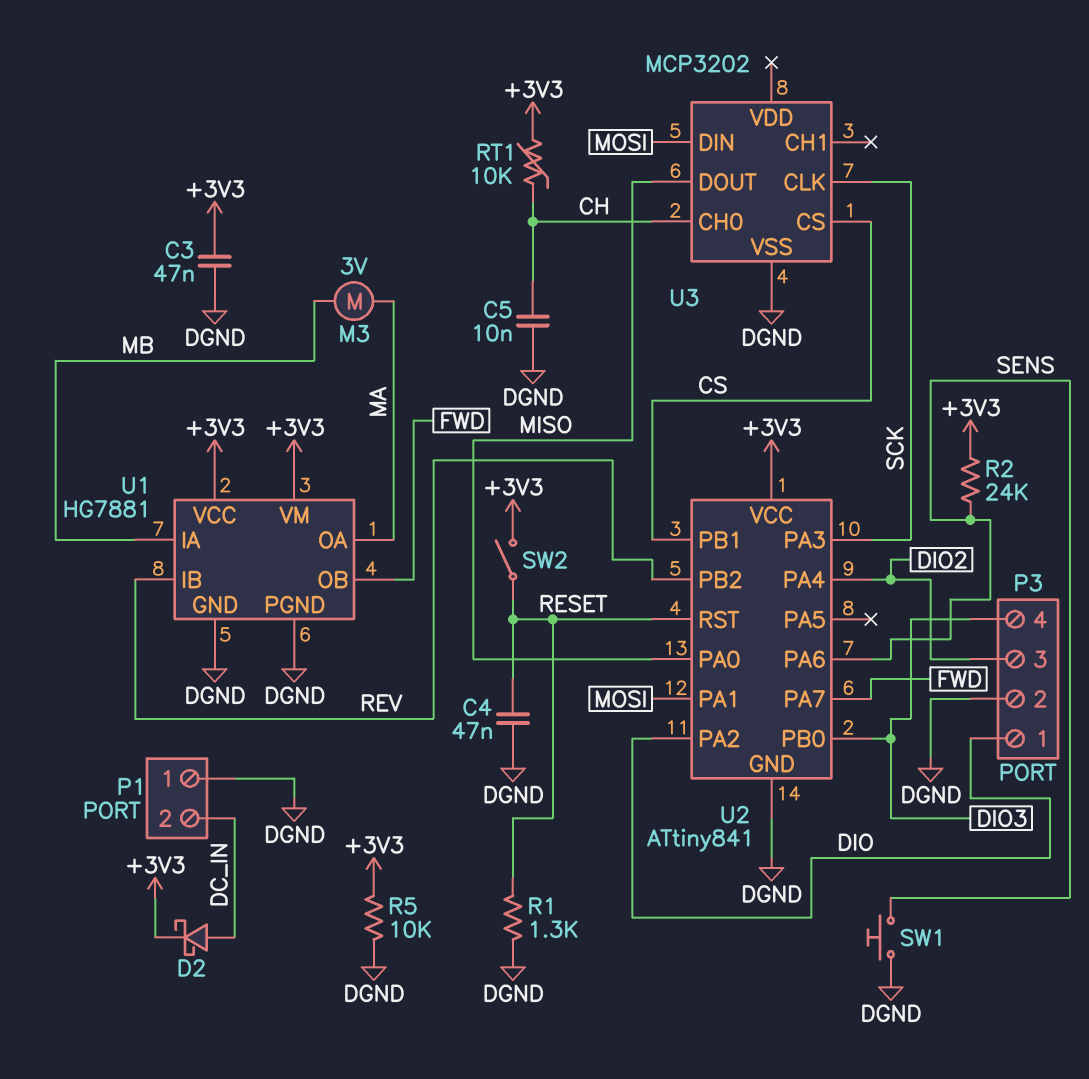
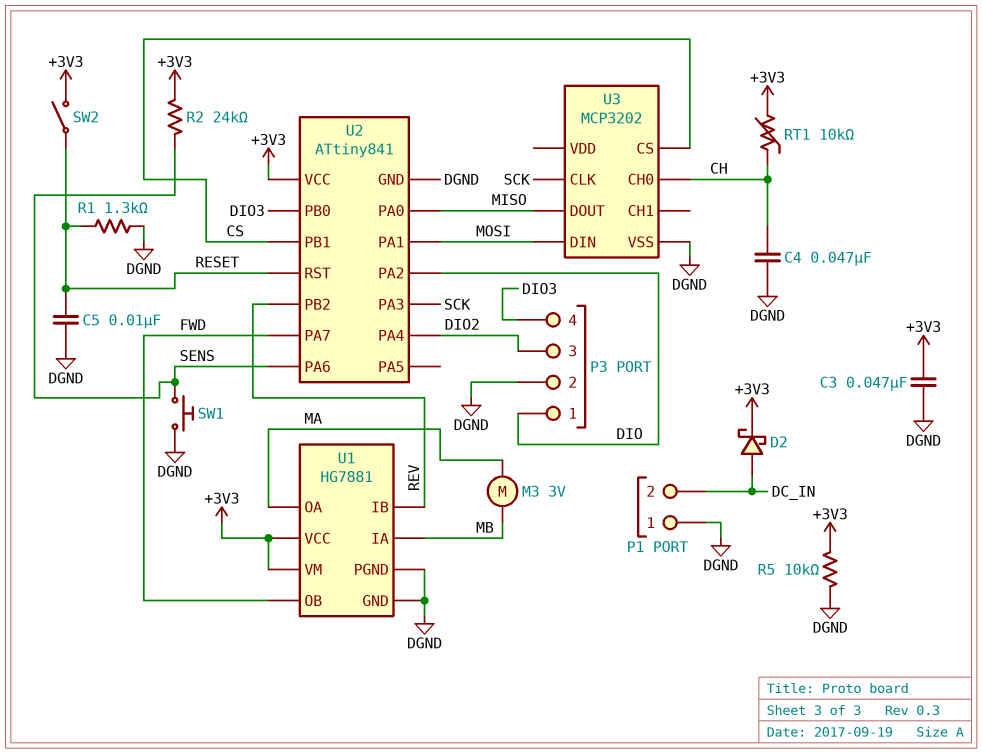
C4: 47nF (DGND, RESET) -> 47nF (CH, DGND)
C5: 10nF (CH, DGND) -> 10nF (DGND, RESET)

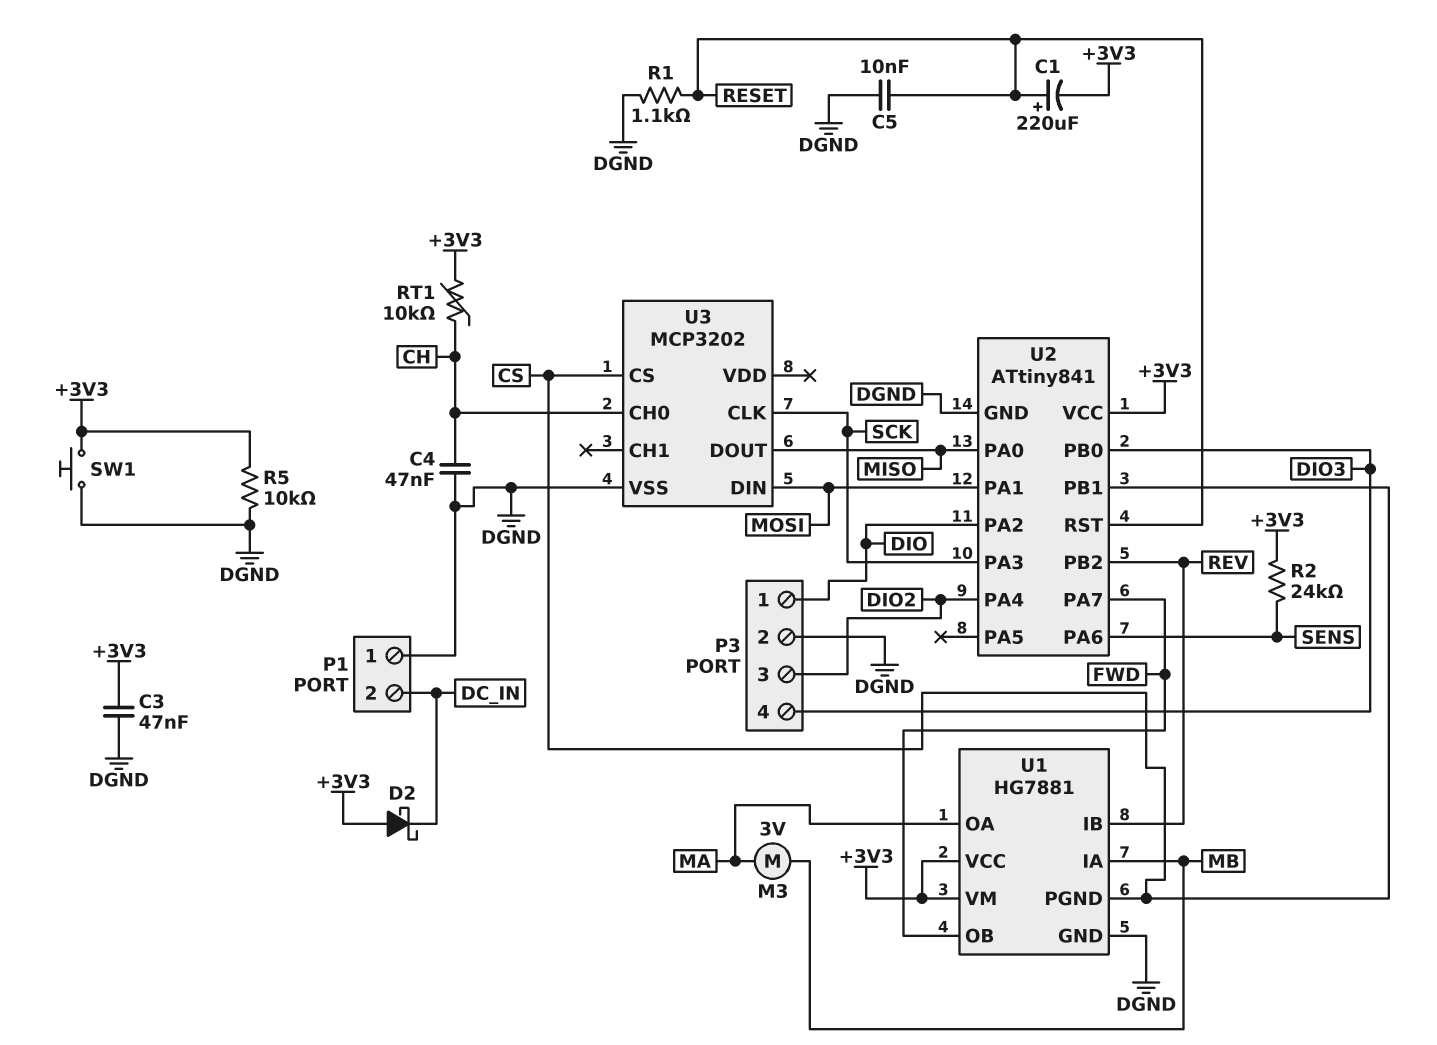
C1: none -> 220uF (plus RESET, minus +3V3)
D2: schottky (A DC_IN, K +3V3) -> schottky (A +3V3, K DC_IN)
R1: 1.3k (DGND, RESET) -> 1.1k (DGND, RESET)
SW1: button (DGND, SENS) -> button (+3V3, DGND)
SW2: switch (+3V3, RESET) -> none
U1 pin PGND: DGND -> CS

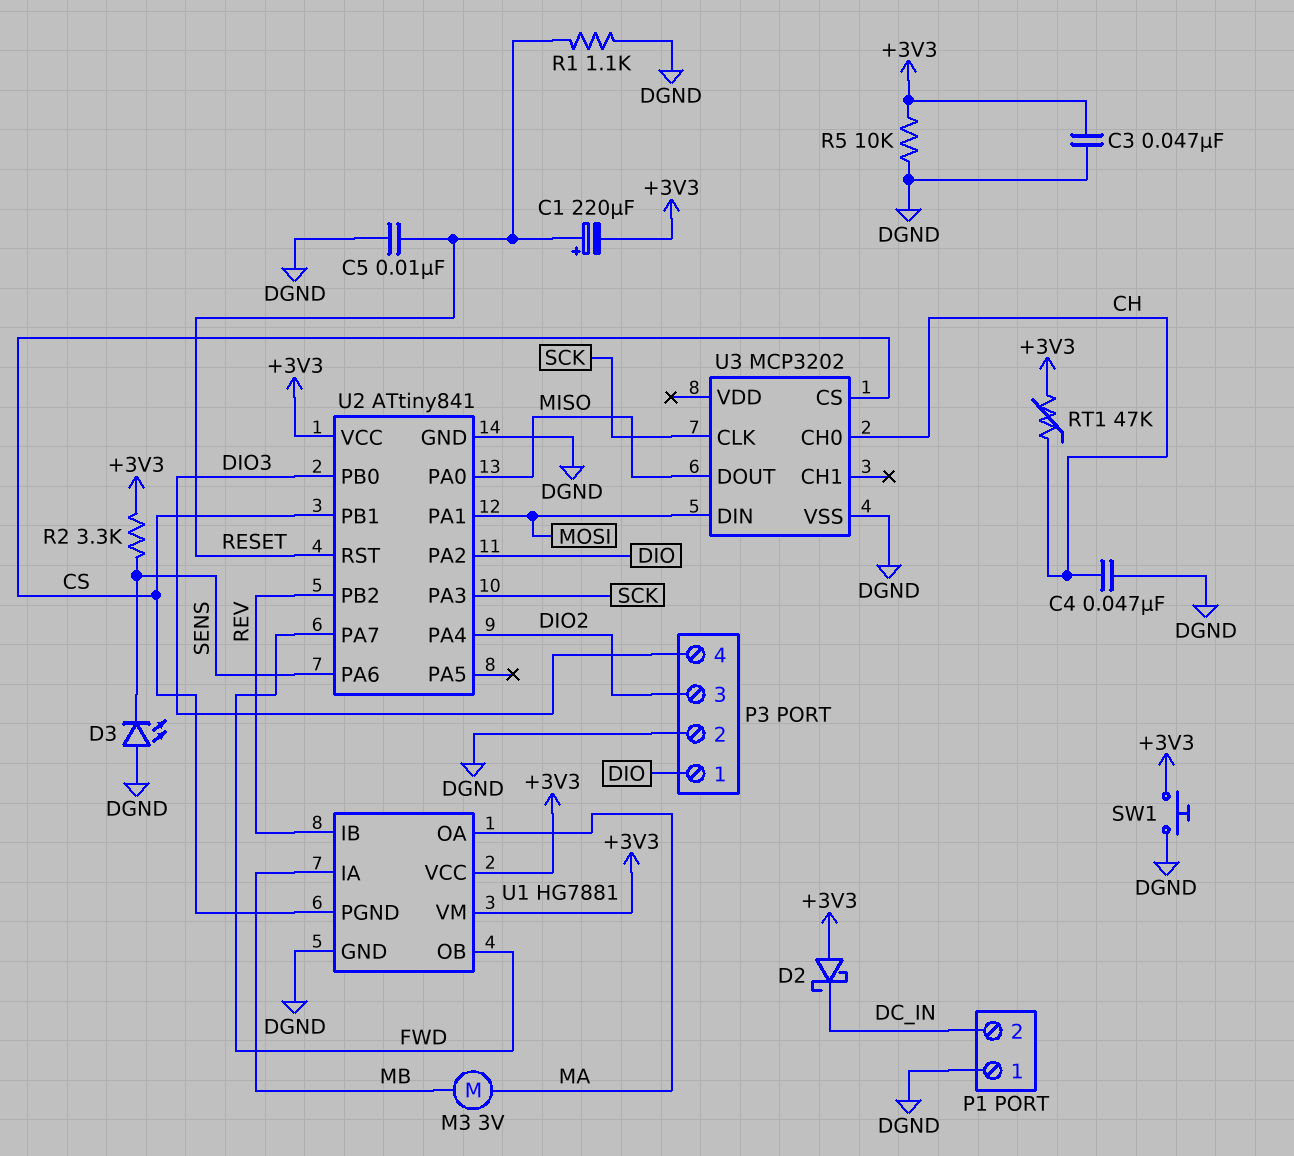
D3: none -> LED (A DGND, K SENS)
R2: 24k (+3V3, SENS) -> 3.3k (+3V3, SENS)
RT1: 10k (+3V3, CH) -> 47k (+3V3, CH)

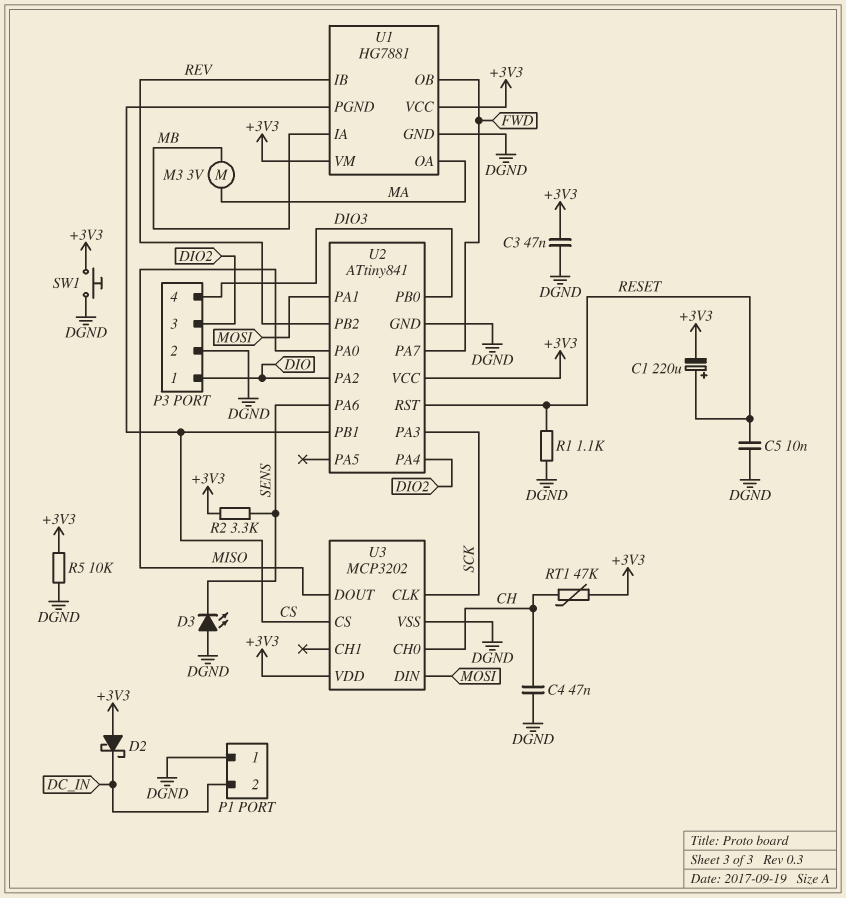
U3 pin VDD: none -> +3V3

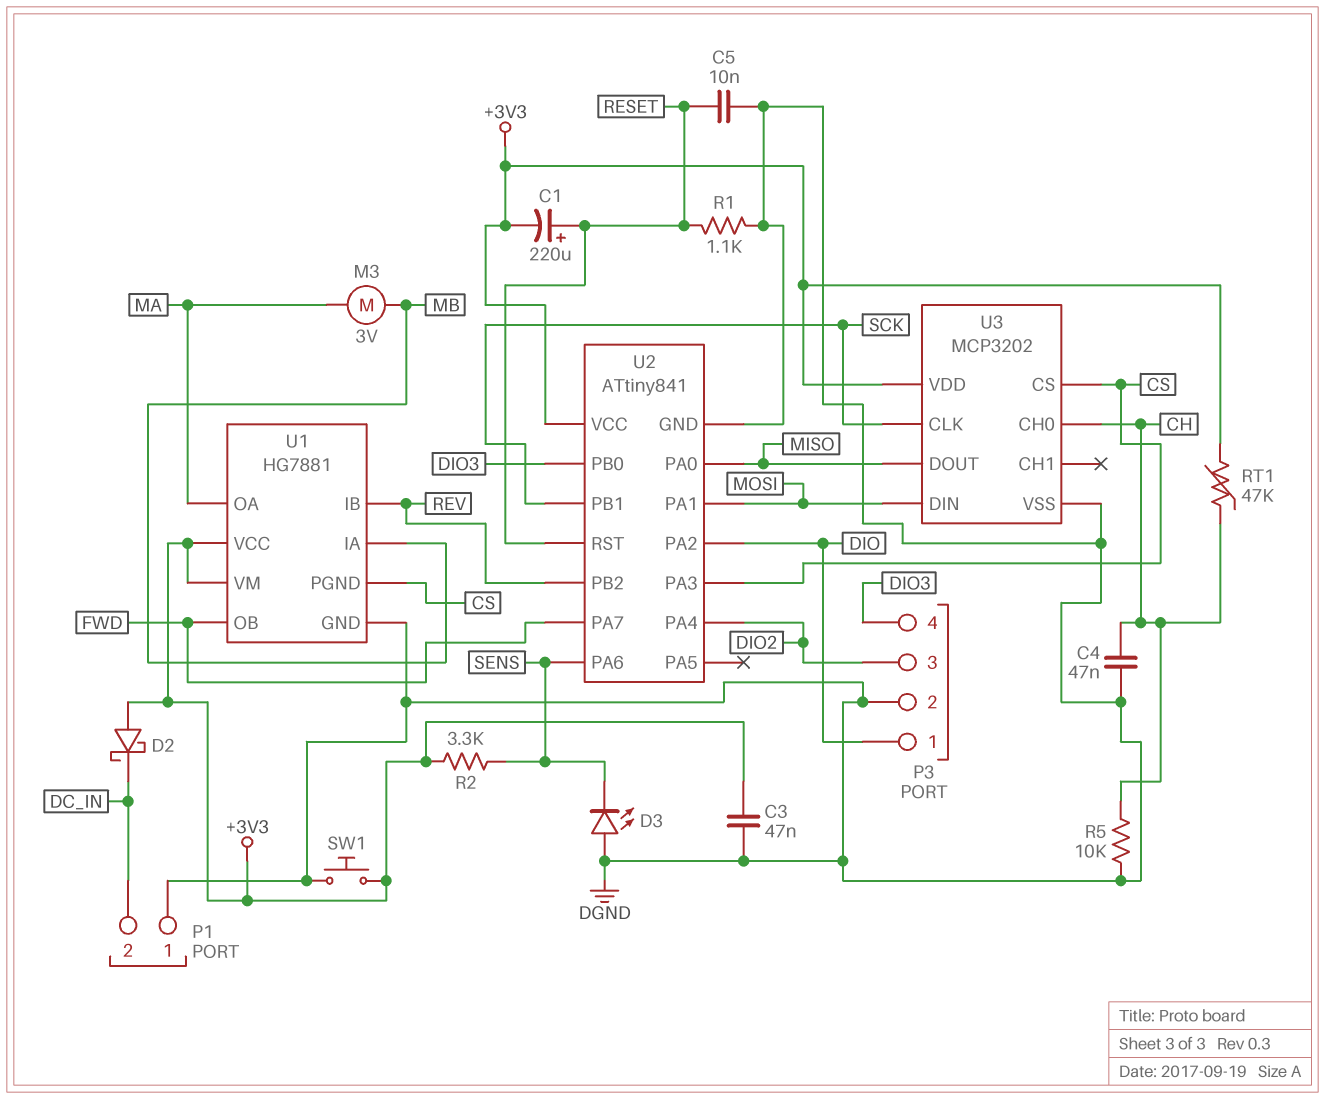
R5: 10k (+3V3, DGND) -> 10k (CH, DGND)
U2 pin PA3: SCK -> CS
U2 pin PB1: CS -> SCK

